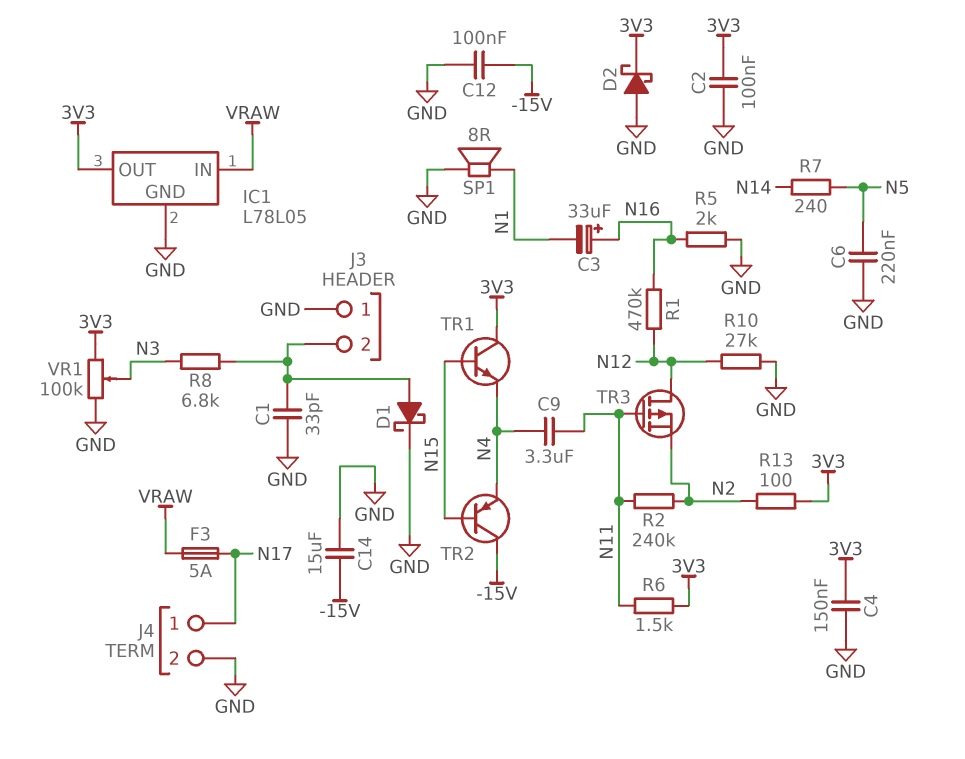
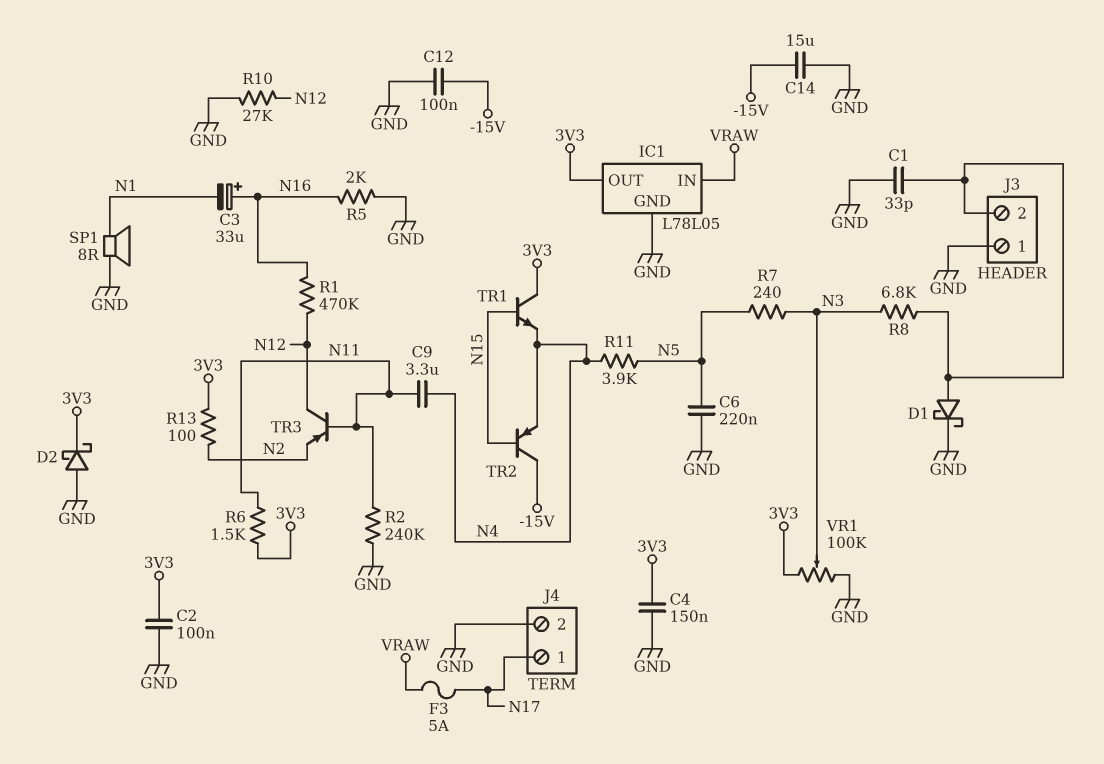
R2: 240k (N2, N11) -> 240k (GND, N11)
R7: 240 (N5, N14) -> 240 (N3, N5)
R11: none -> 3.9k (N4, N5)
TR3: PMOS (G N11, D N12, S N2) -> PNP (B N11, C N12, E N2)

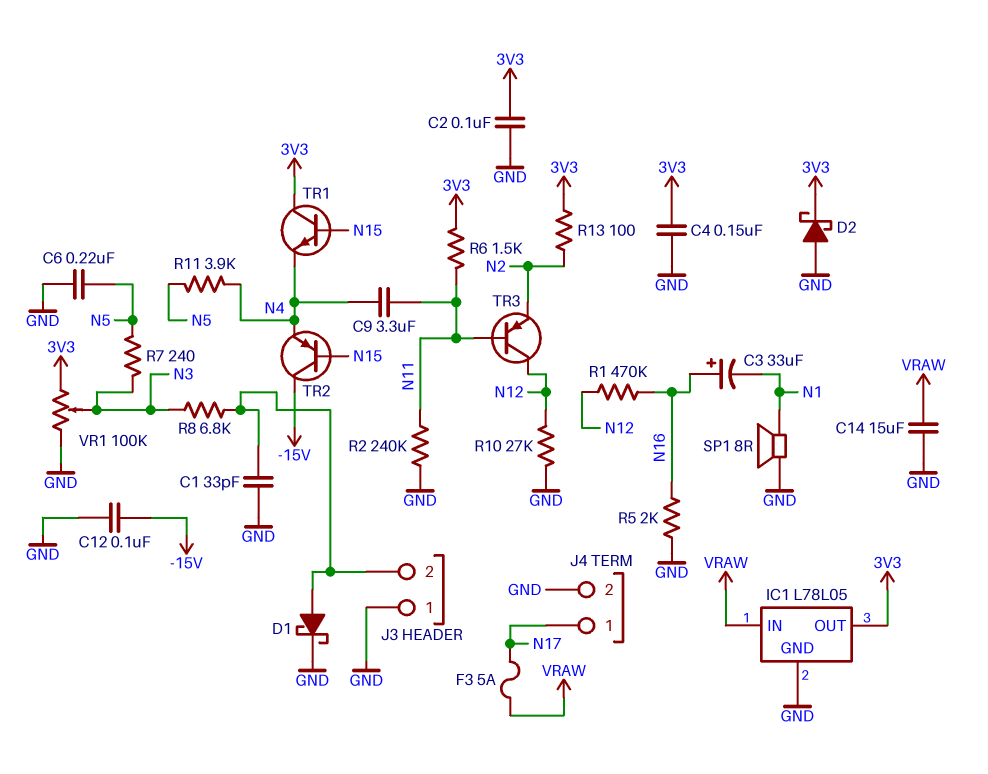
C14: 15uF (-15V, GND) -> 15uF (GND, VRAW)

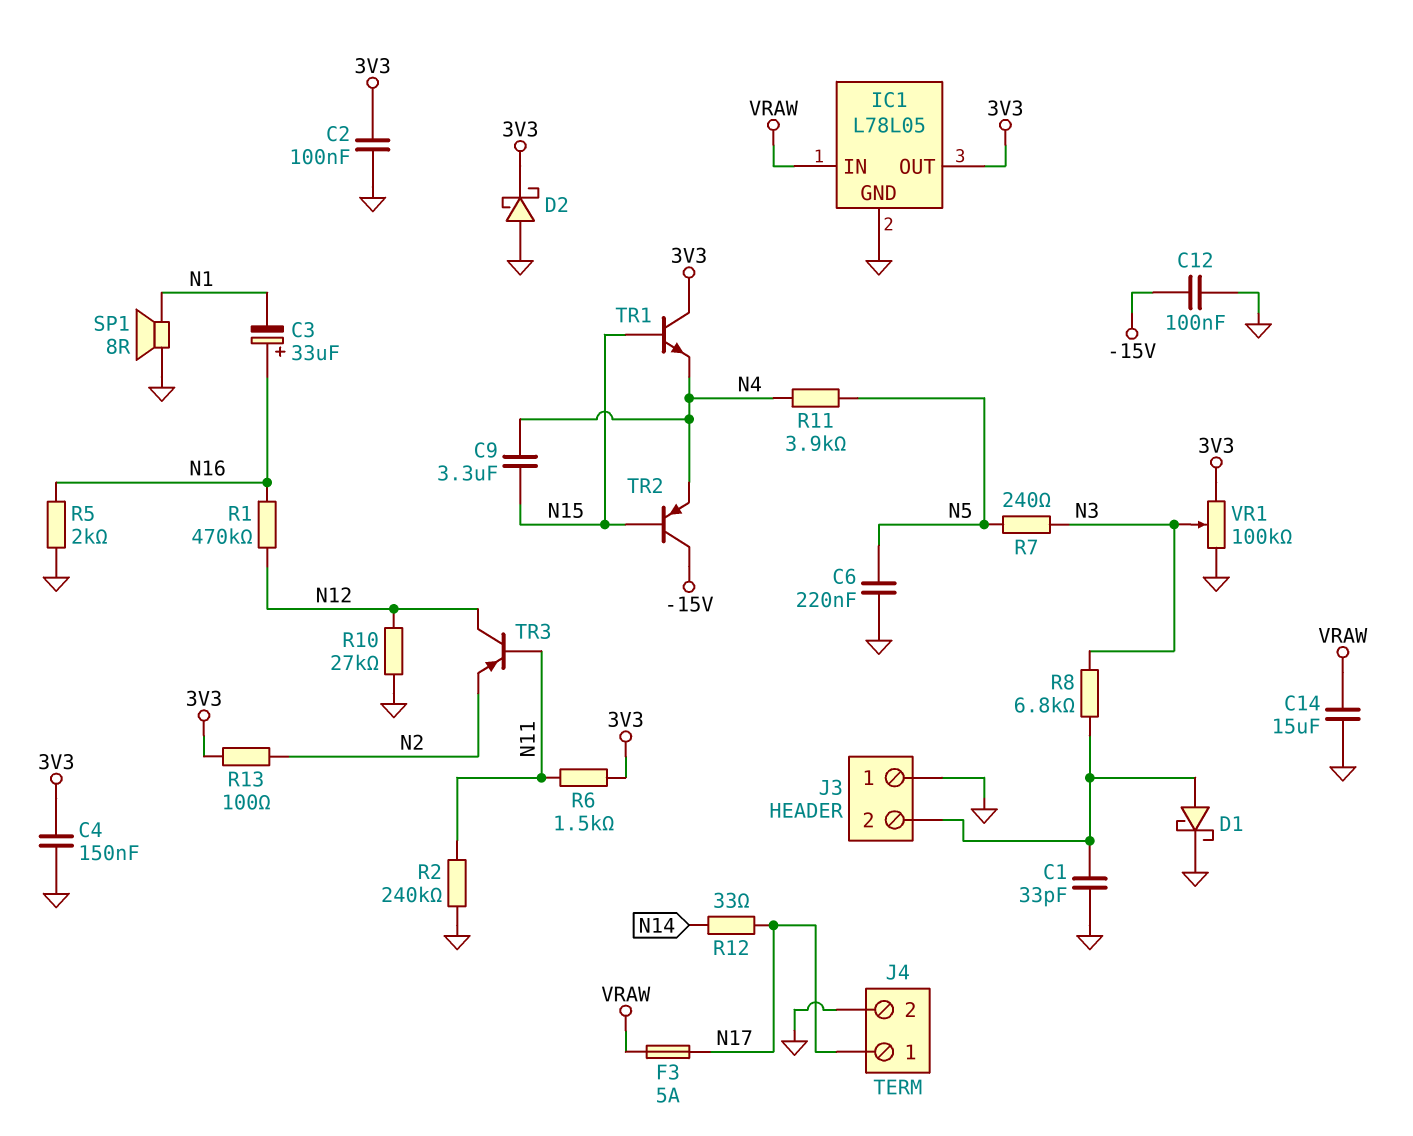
C9: 3.3uF (N4, N11) -> 3.3uF (N4, N15)
R12: none -> 33 (N14, N17)

